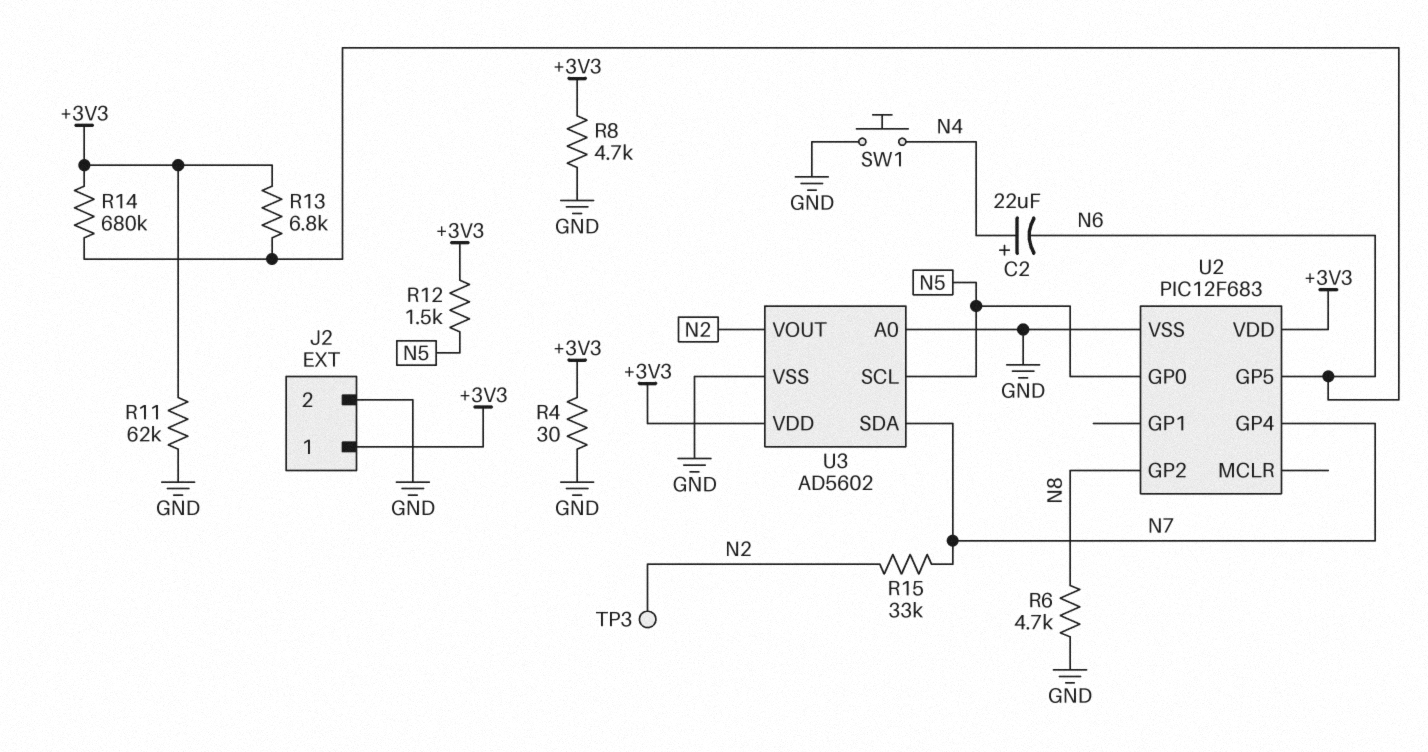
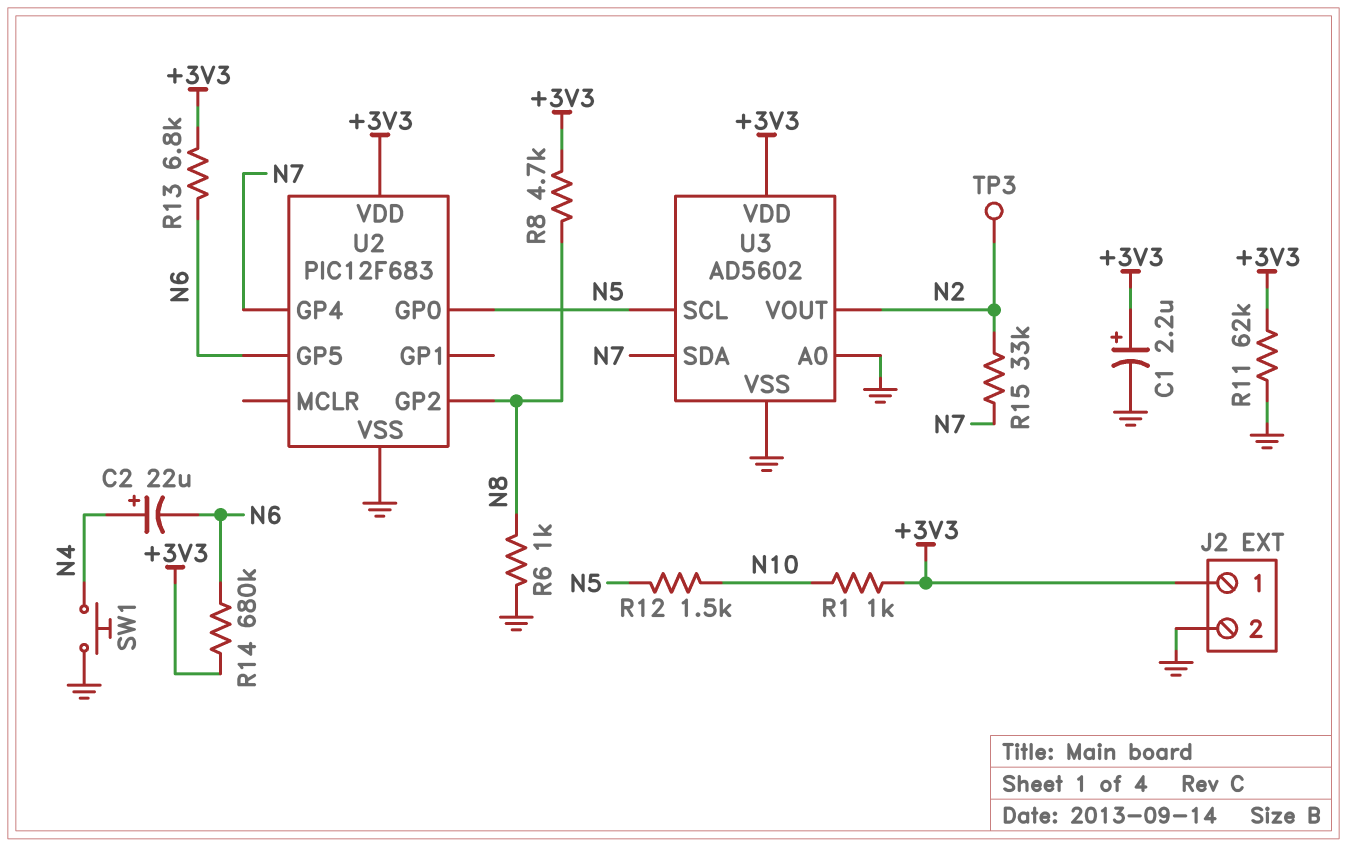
C1: none -> 2.2uF (plus +3V3, minus GND)
R1: none -> 1k (+3V3, N10)
R4: 30 (+3V3, GND) -> none
R6: 4.7k (GND, N8) -> 1k (GND, N8)
R8: 4.7k (+3V3, GND) -> 4.7k (+3V3, N8)
R12: 1.5k (+3V3, N5) -> 1.5k (N5, N10)

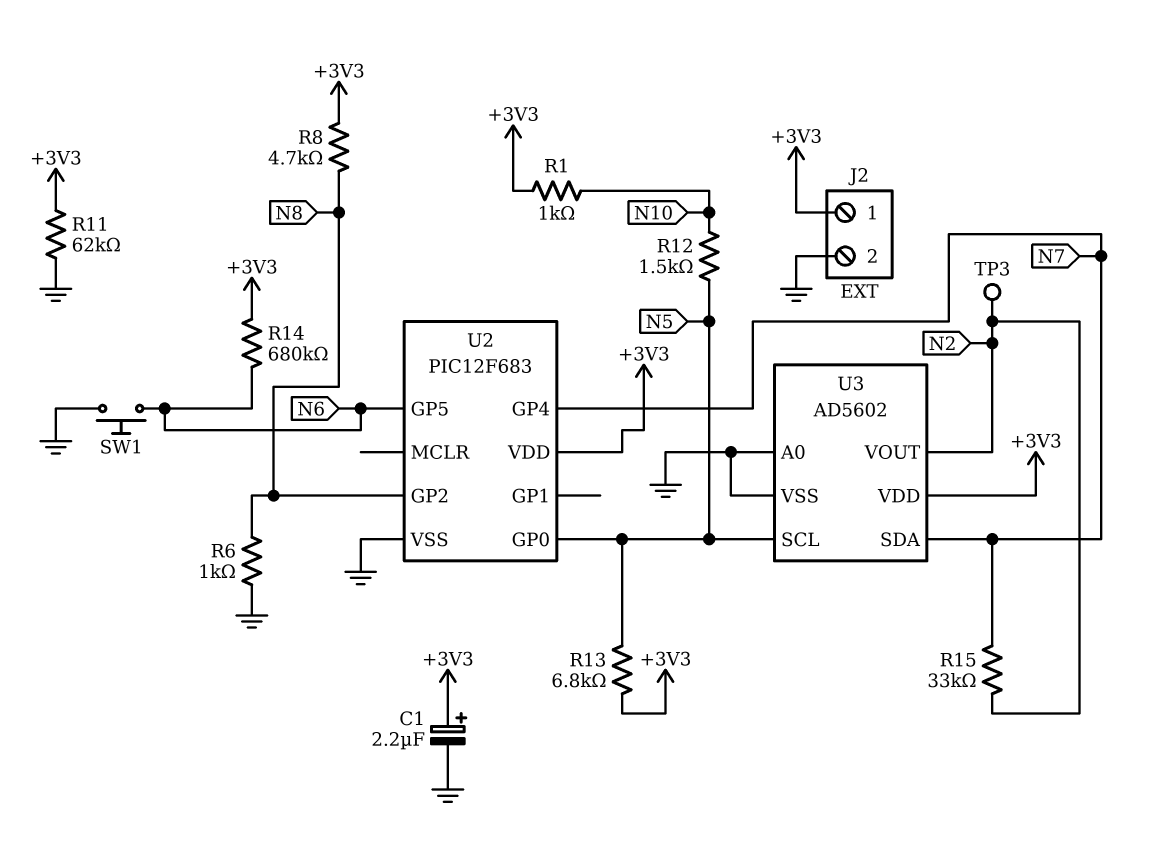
C2: 22uF (plus N4, minus N6) -> none
R13: 6.8k (+3V3, N6) -> 6.8k (+3V3, N5)
SW1: button (GND, N4) -> button (GND, N6)

